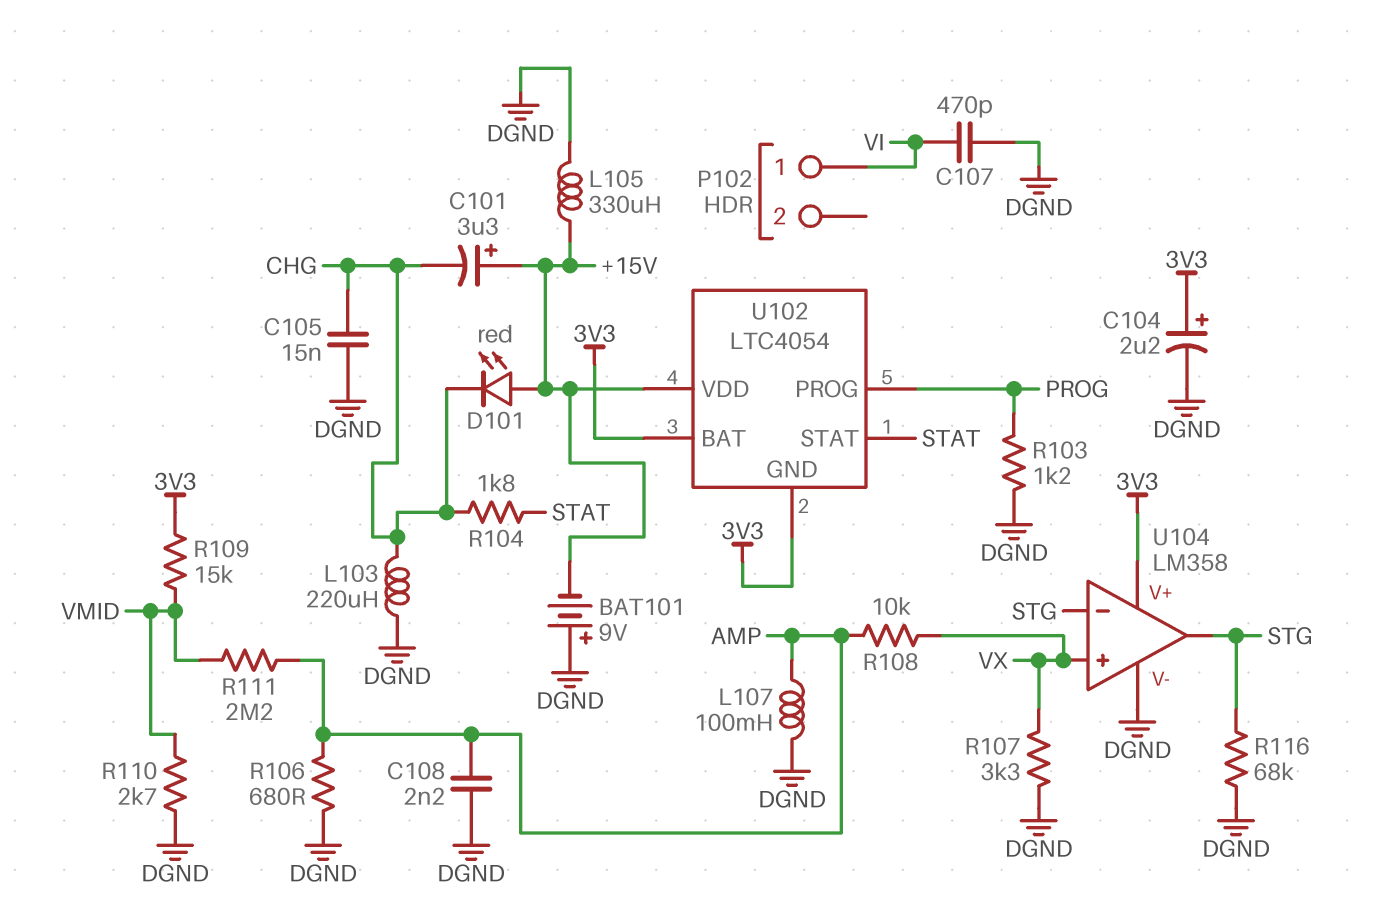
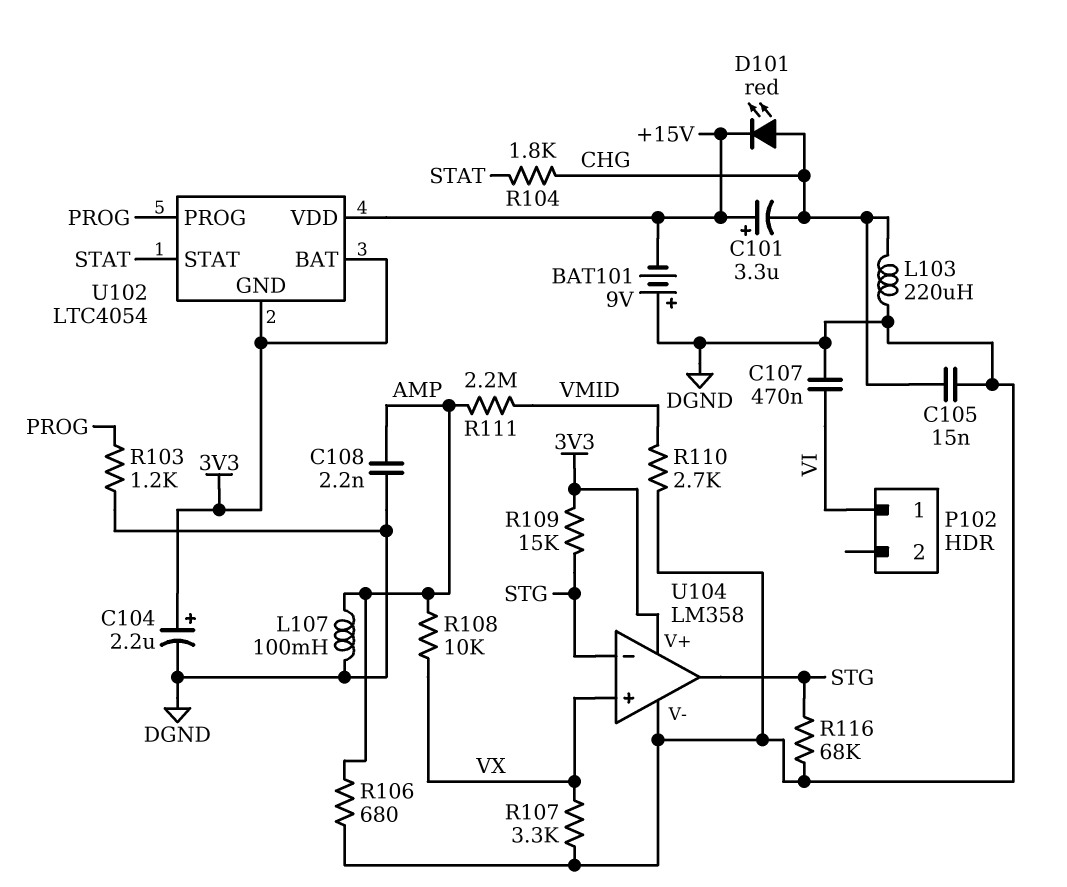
C107: 470pF (DGND, VI) -> 470nF (DGND, VI)
D101: LED red (A +15V, K CHG) -> LED red (A CHG, K +15V)
L105: 330uH (+15V, DGND) -> none
R109: 15k (3V3, VMID) -> 15k (3V3, STG)

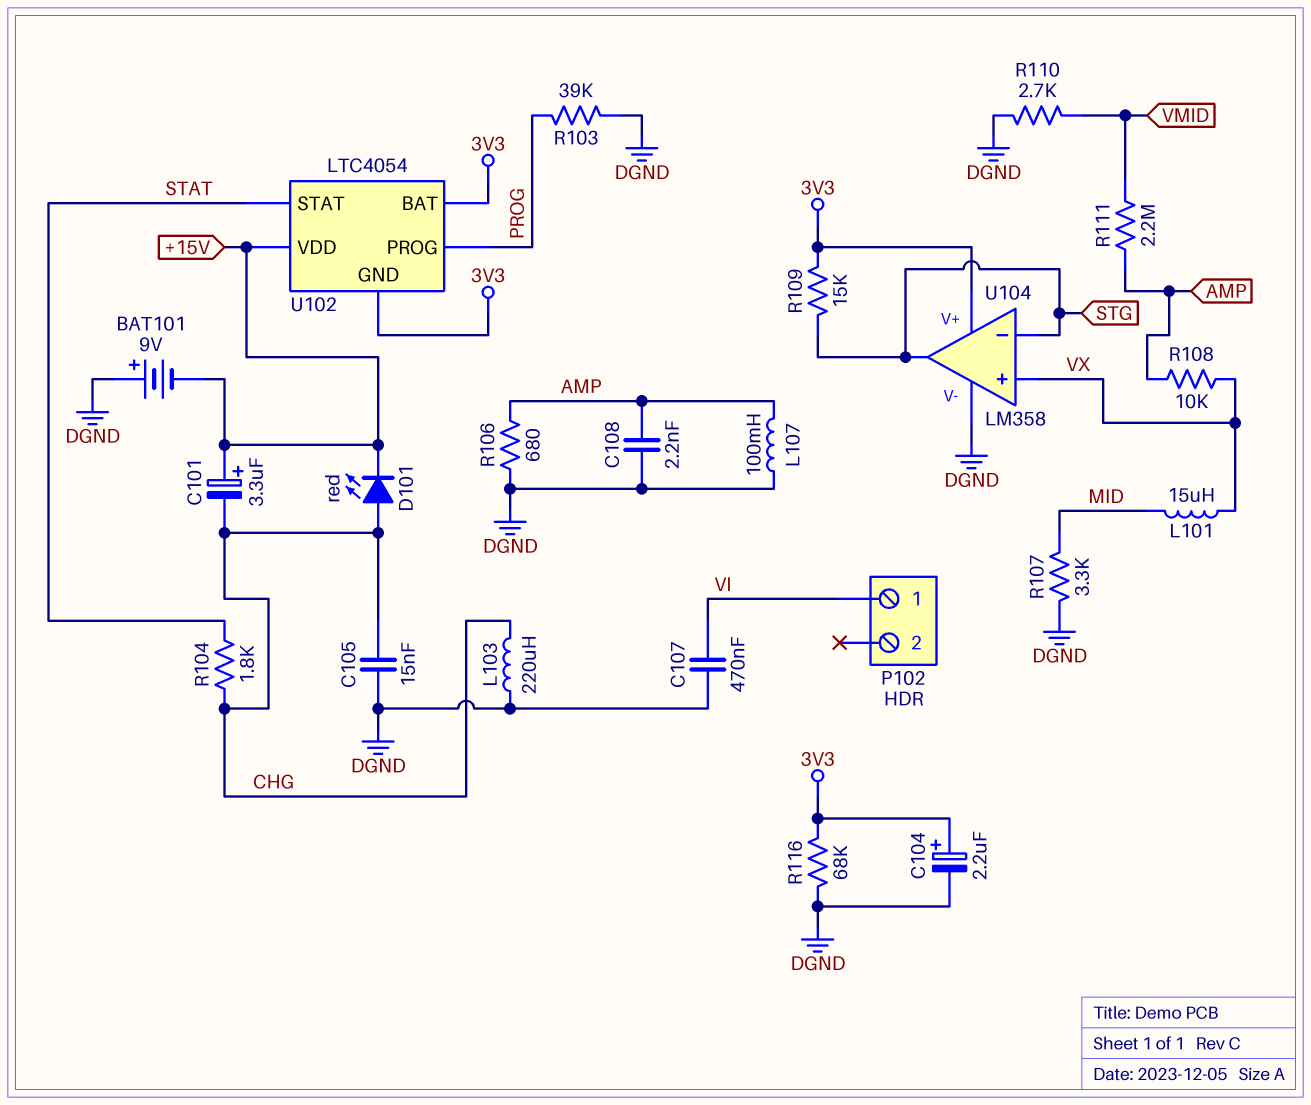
L101: none -> 15uH (MID, VX)
R103: 1.2k (DGND, PROG) -> 39k (DGND, PROG)
R107: 3.3k (DGND, VX) -> 3.3k (DGND, MID)
R116: 68k (DGND, STG) -> 68k (3V3, DGND)

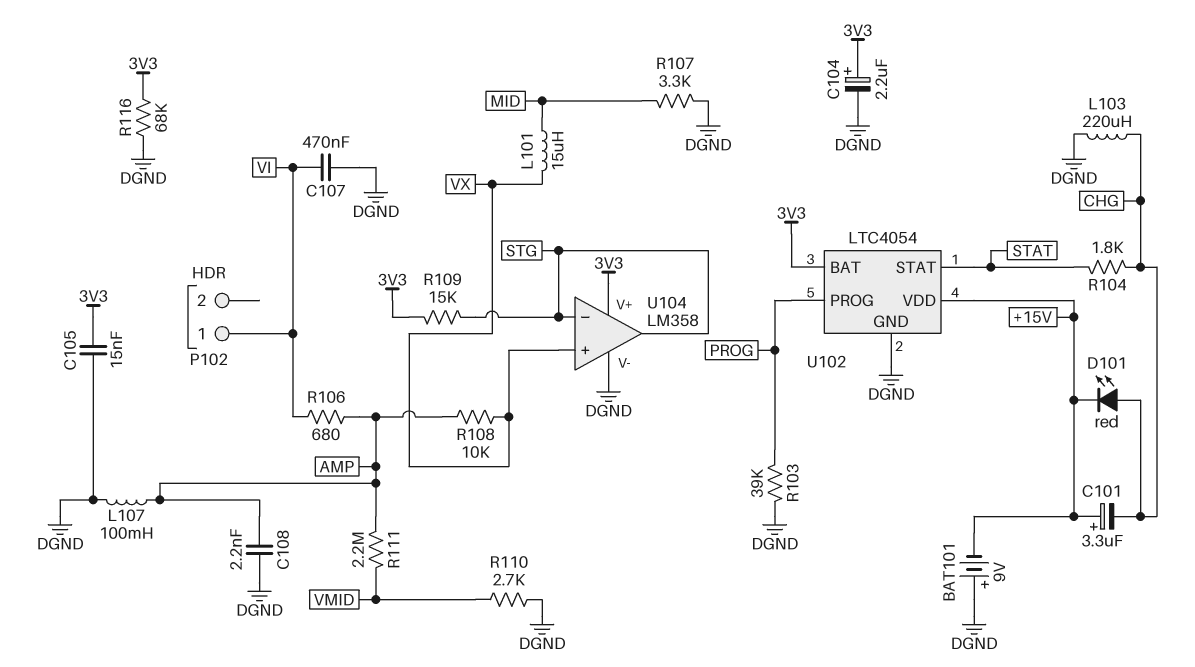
C105: 15nF (CHG, DGND) -> 15nF (3V3, DGND)
R106: 680 (AMP, DGND) -> 680 (AMP, VI)
U102 pin GND: 3V3 -> DGND

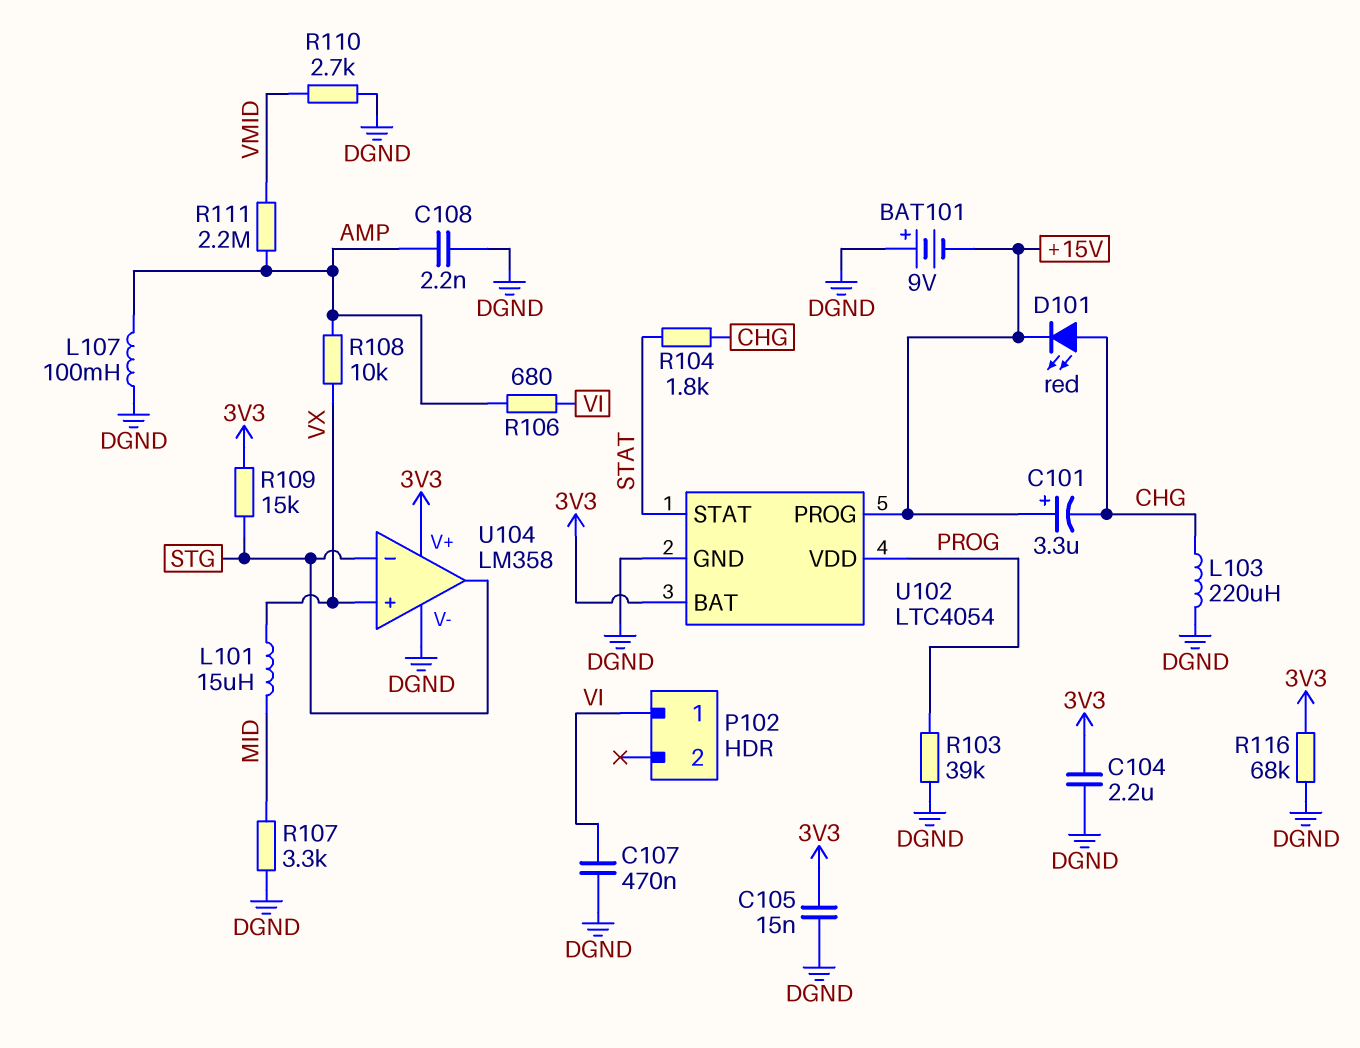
C104: 2.2uF (plus 3V3, minus DGND) -> 2.2uF (3V3, DGND)
U102 pin PROG: PROG -> +15V
U102 pin VDD: +15V -> PROG

